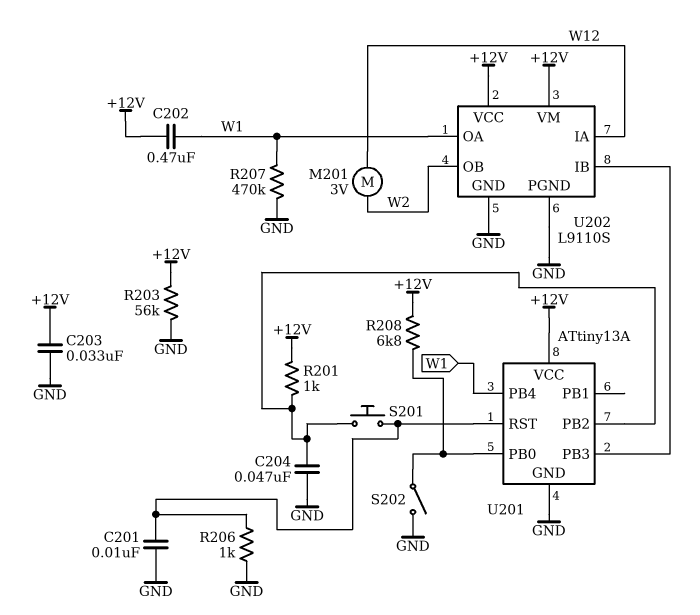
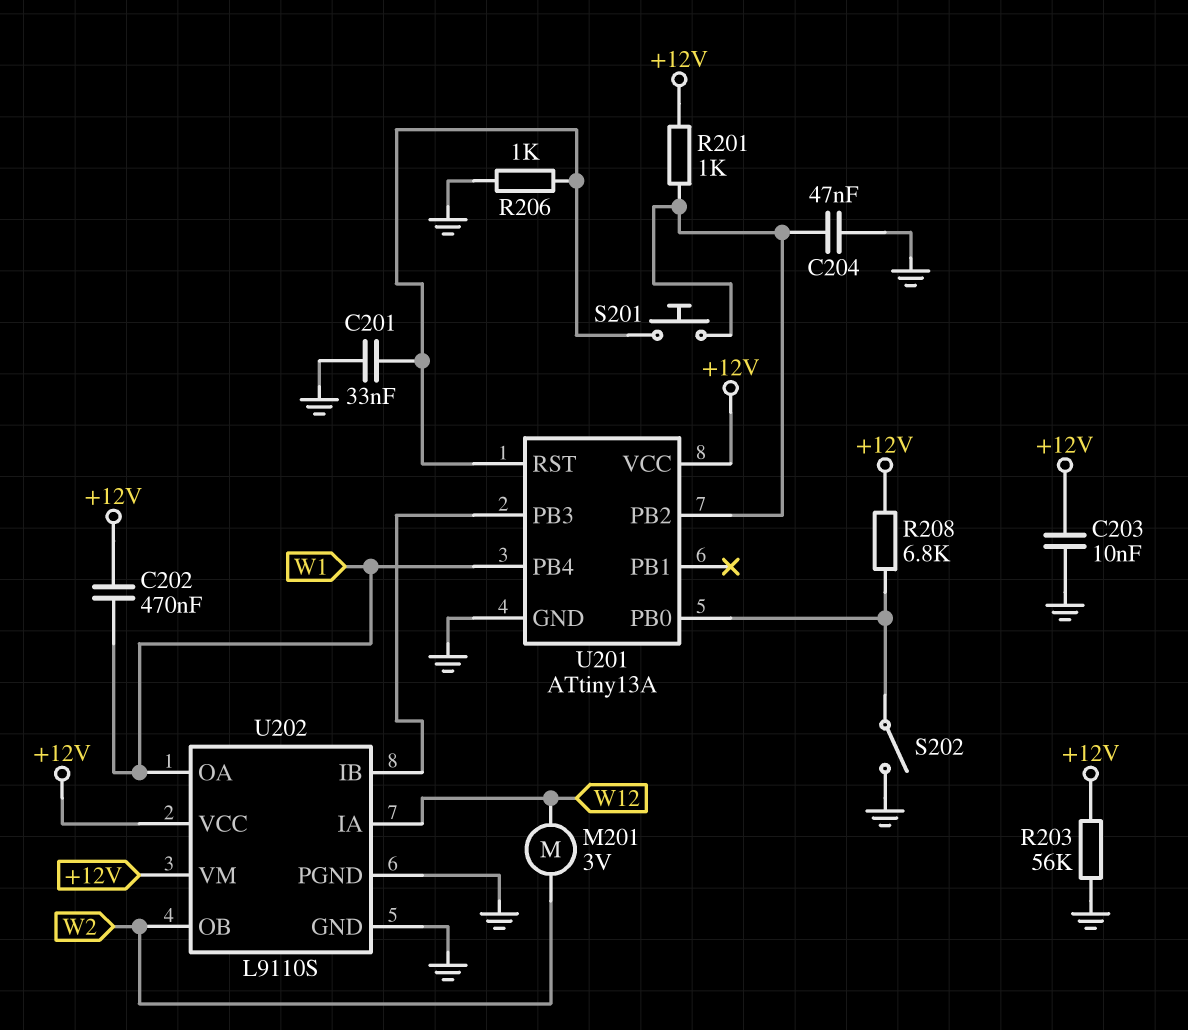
C201: 10nF (GND, U201/RST) -> 33nF (GND, U201/RST)
C203: 33nF (+12V, GND) -> 10nF (+12V, GND)
R207: 470k (GND, W1) -> none

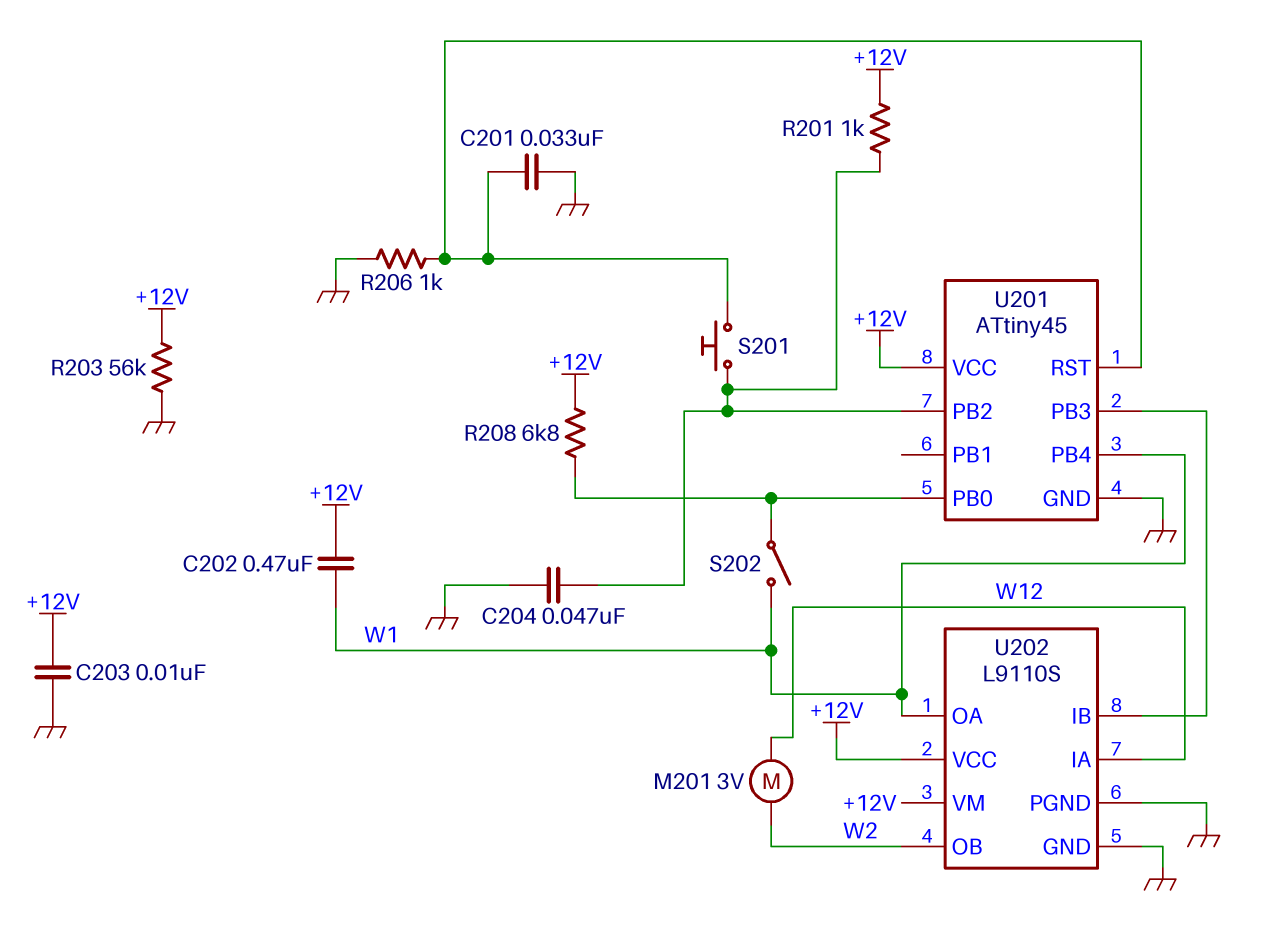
S202: switch (GND, U201/PB0) -> switch (U201/PB0, W1)
U201: ATtiny13A -> ATtiny45

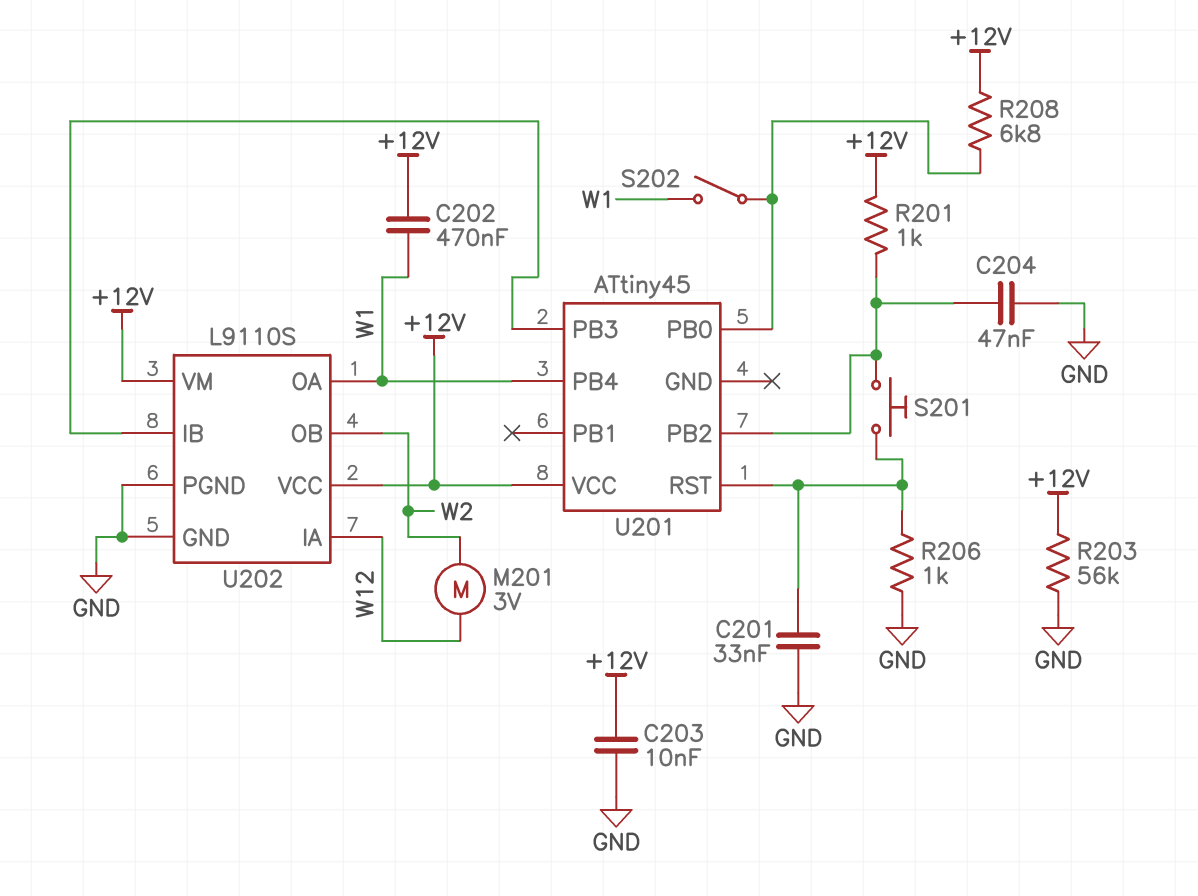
U201 pin GND: GND -> none

